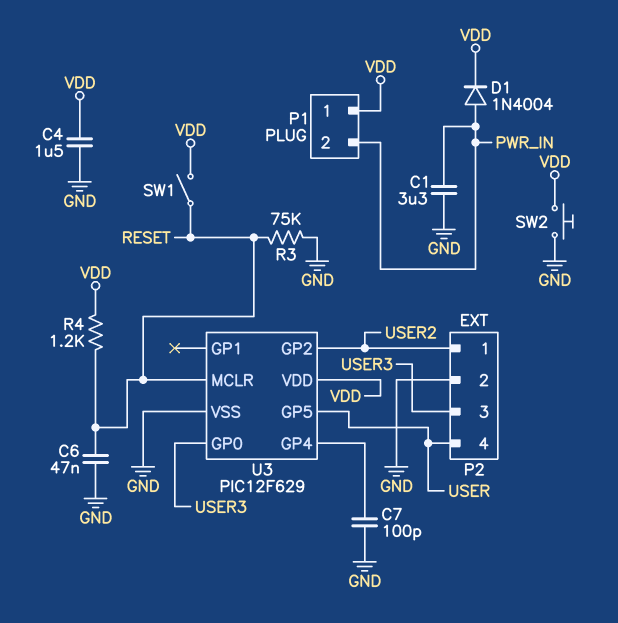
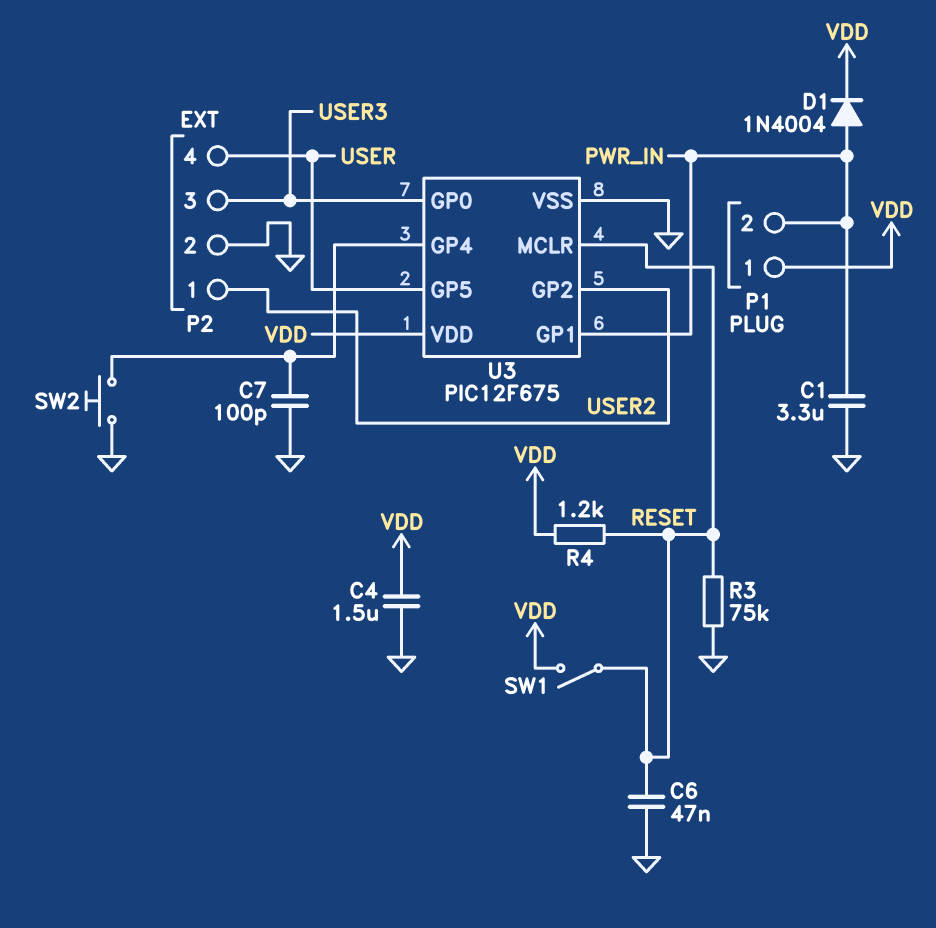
SW2: button (GND, VDD) -> button (GND, U3/GP4)
U3: PIC12F629 -> PIC12F675
U3 pin GP1: none -> PWR_IN

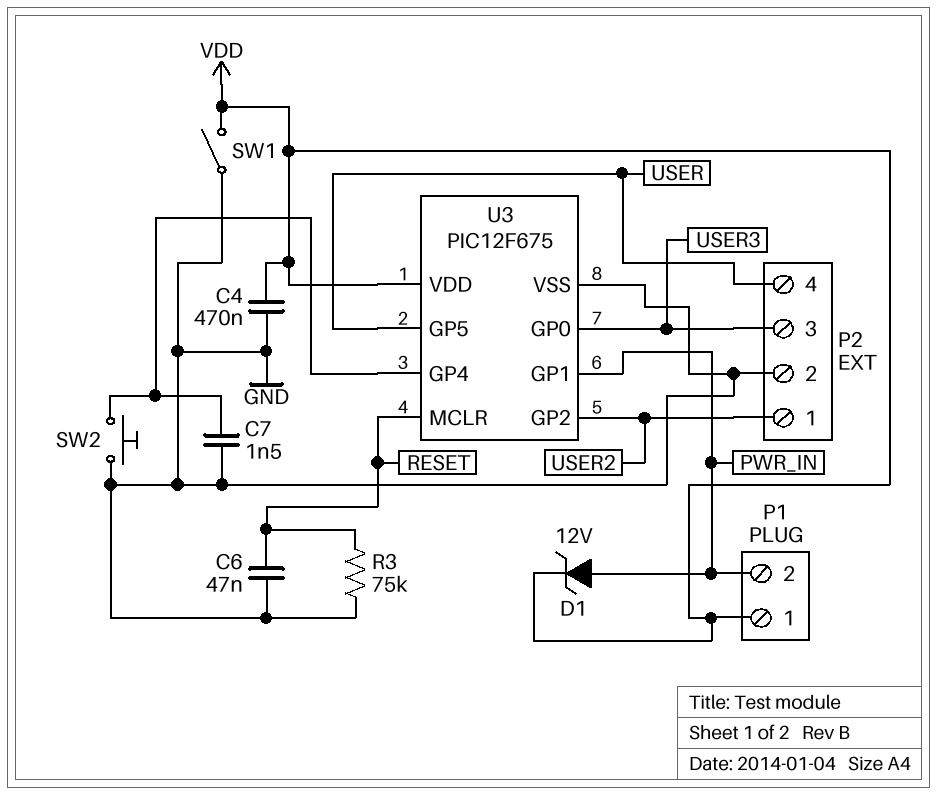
C1: 3.3uF (GND, PWR_IN) -> none
C4: 1.5uF (GND, VDD) -> 470nF (GND, VDD)
C7: 100pF (GND, U3/GP4) -> 1.5nF (GND, U3/GP4)
D1: diode 1N4004 (A PWR_IN, K VDD) -> zener 12V (A PWR_IN, K VDD)
R4: 1.2k (RESET, VDD) -> none
SW1: switch (RESET, VDD) -> switch (GND, VDD)

